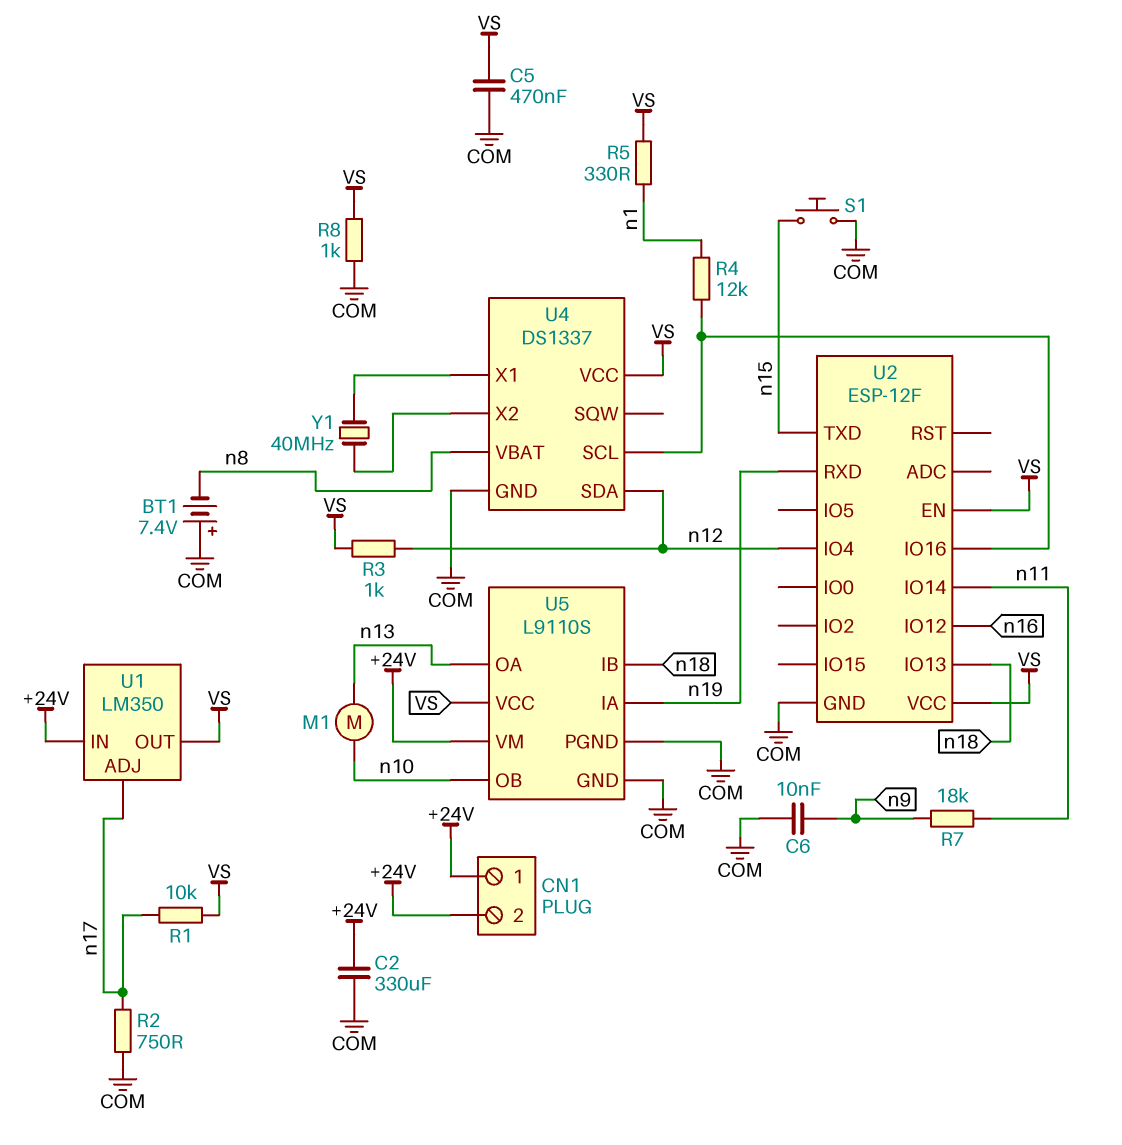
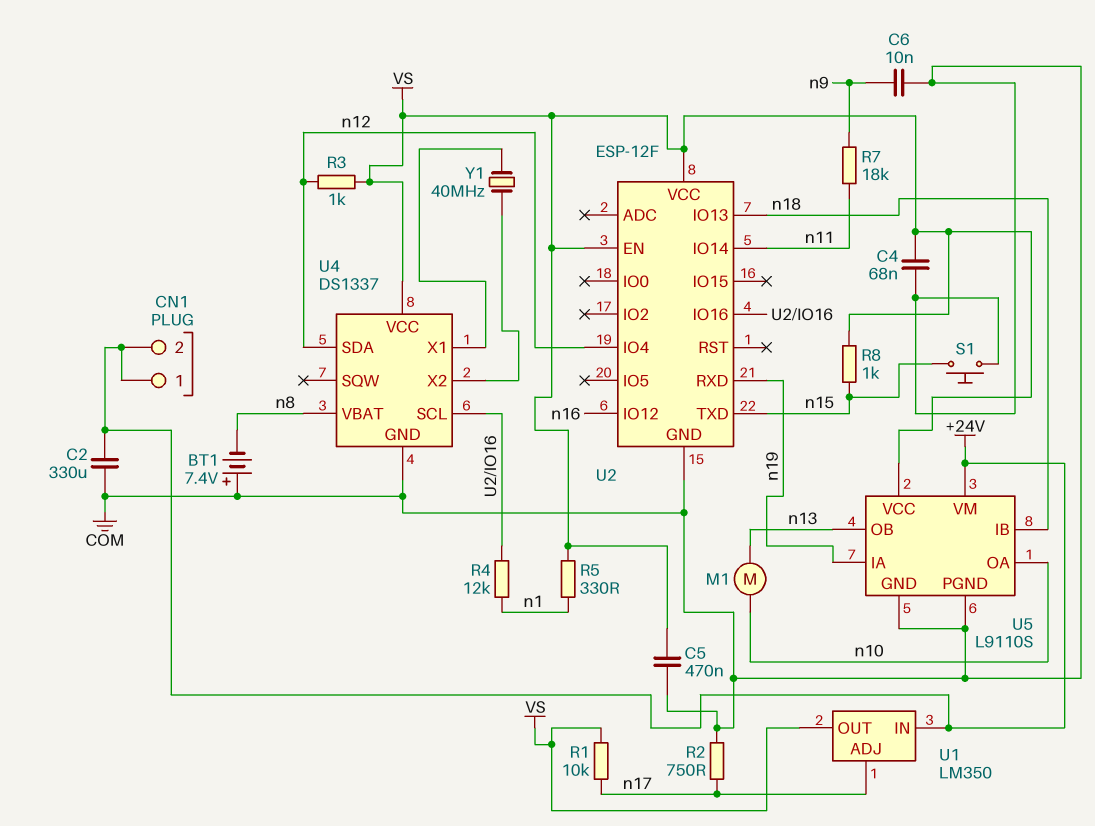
C4: none -> 68nF (COM, VS)
R8: 1k (COM, VS) -> 1k (VS, n15)
U5 pin OA: n13 -> n10
U5 pin OB: n10 -> n13

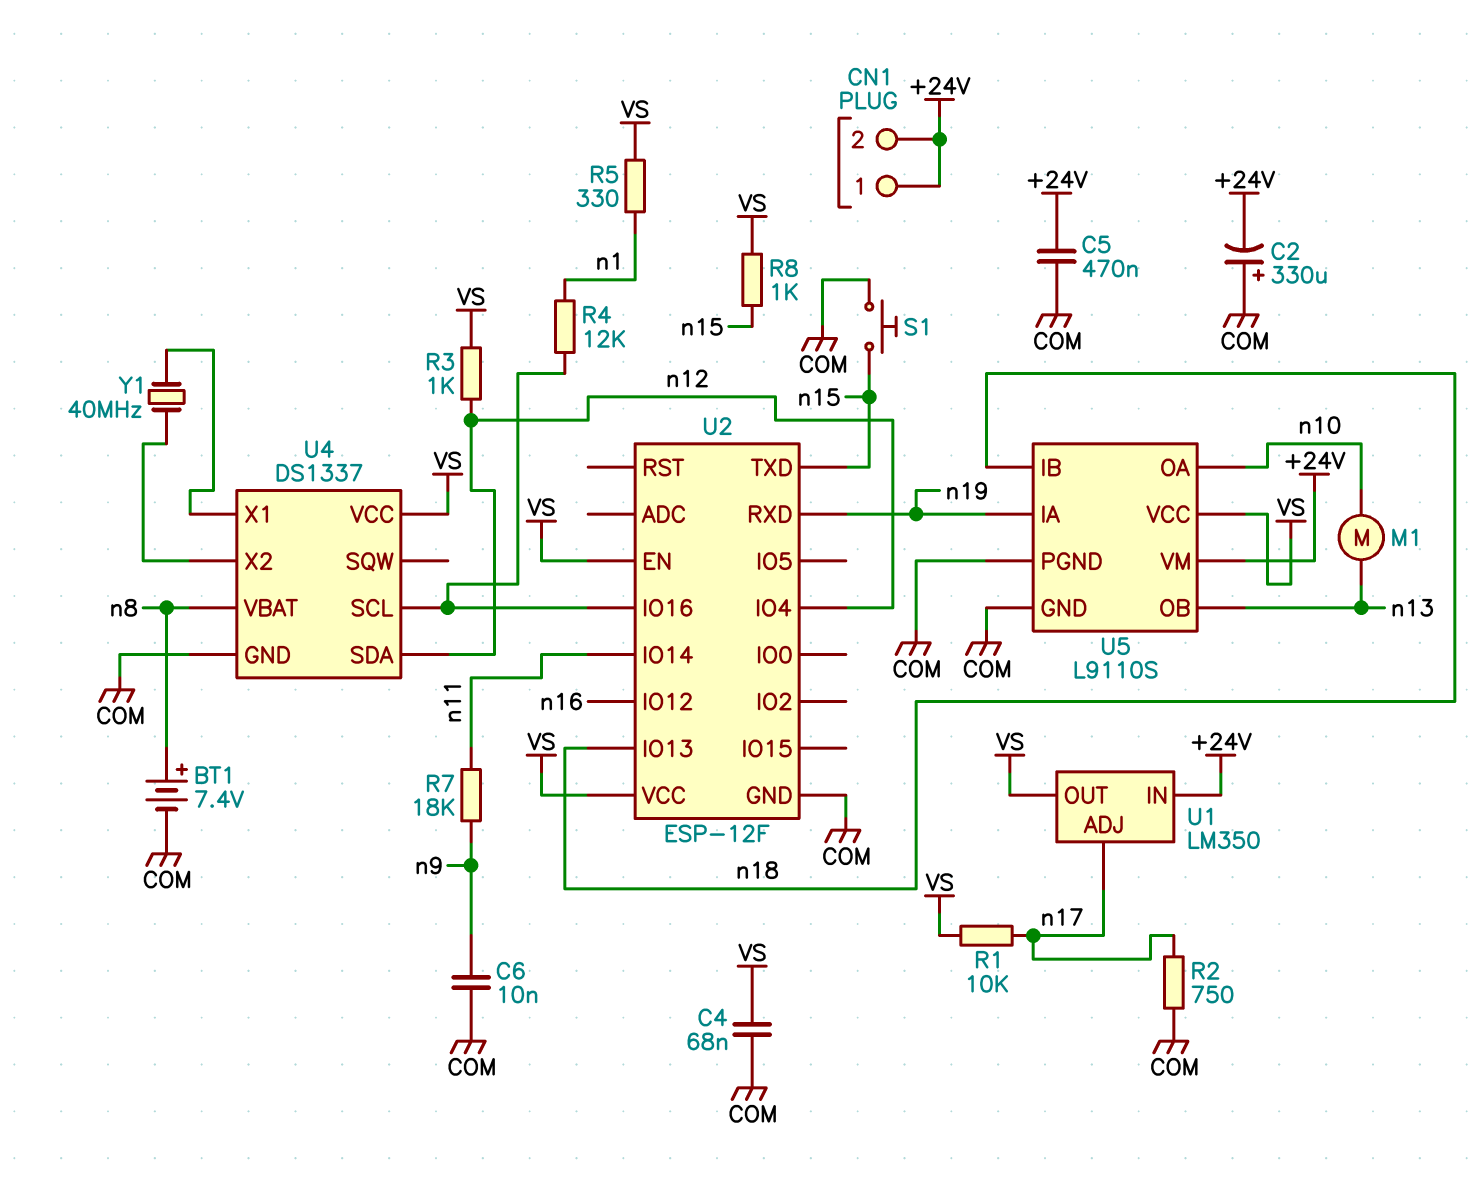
BT1: 7.4V (plus COM, minus n8) -> 7.4V (plus n8, minus COM)
C2: 330uF (+24V, COM) -> 330uF (plus COM, minus +24V)
C5: 470nF (COM, VS) -> 470nF (+24V, COM)

